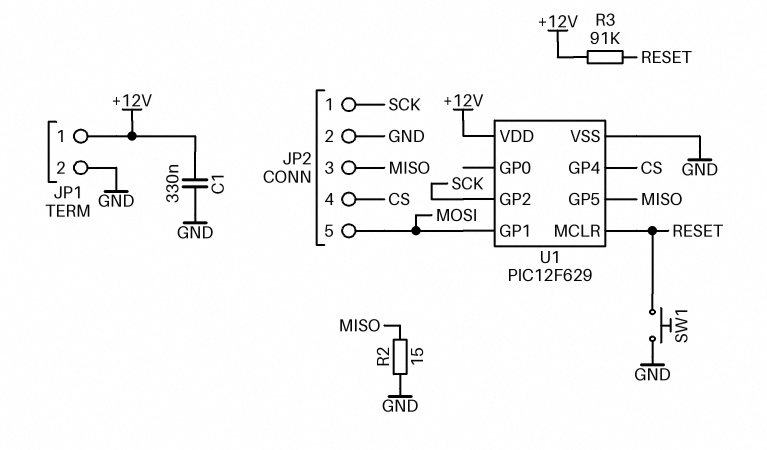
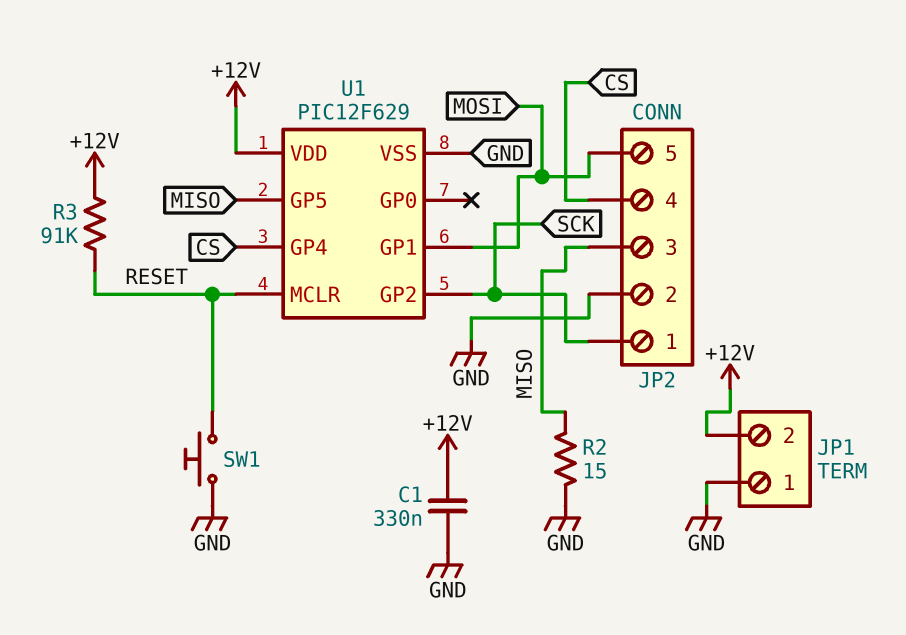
JP1 pin 1: +12V -> GND
JP1 pin 2: GND -> +12V

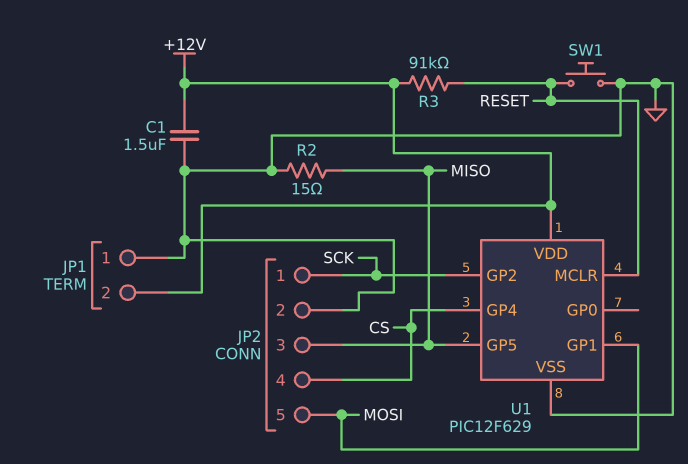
C1: 330nF (+12V, GND) -> 1.5uF (+12V, GND)

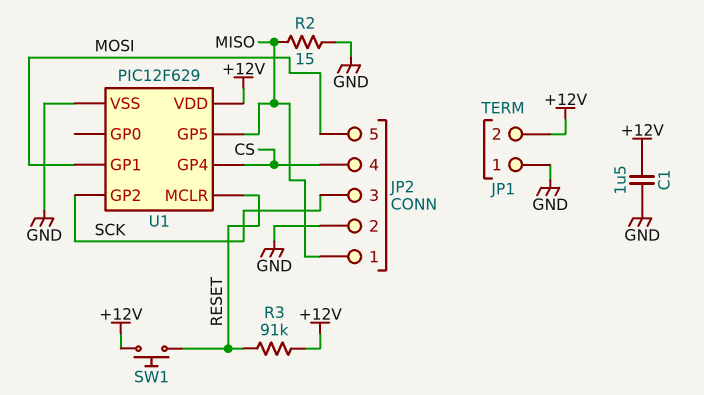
JP2 pin 1: SCK -> MISO
JP2 pin 3: MISO -> SCK
SW1: button (GND, RESET) -> button (+12V, RESET)

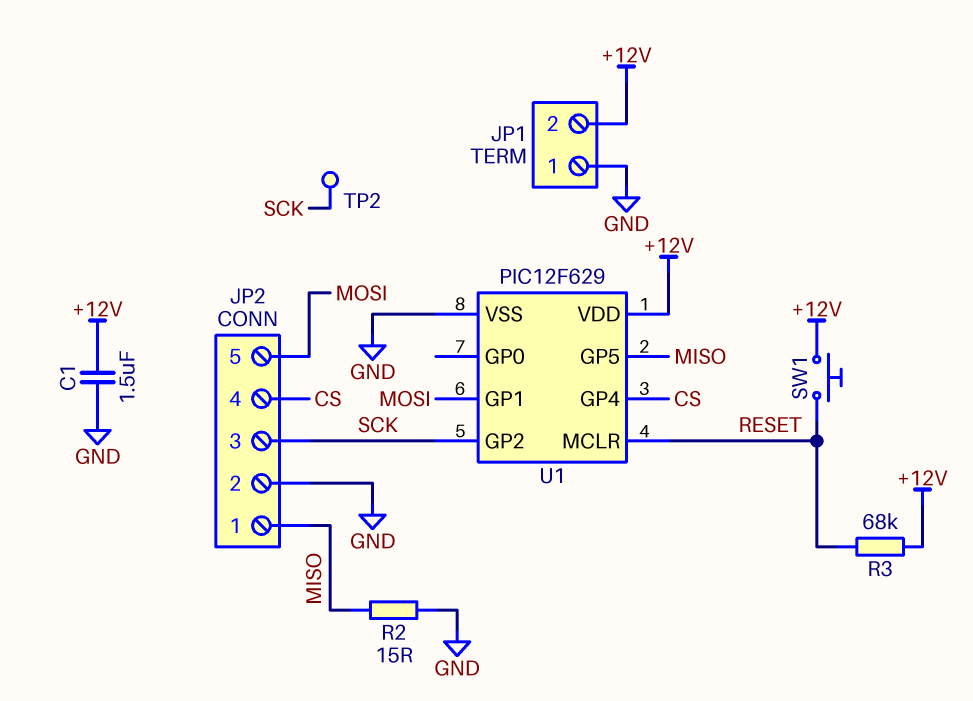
R3: 91k (+12V, RESET) -> 68k (+12V, RESET)
TP2: none -> test point (SCK)

